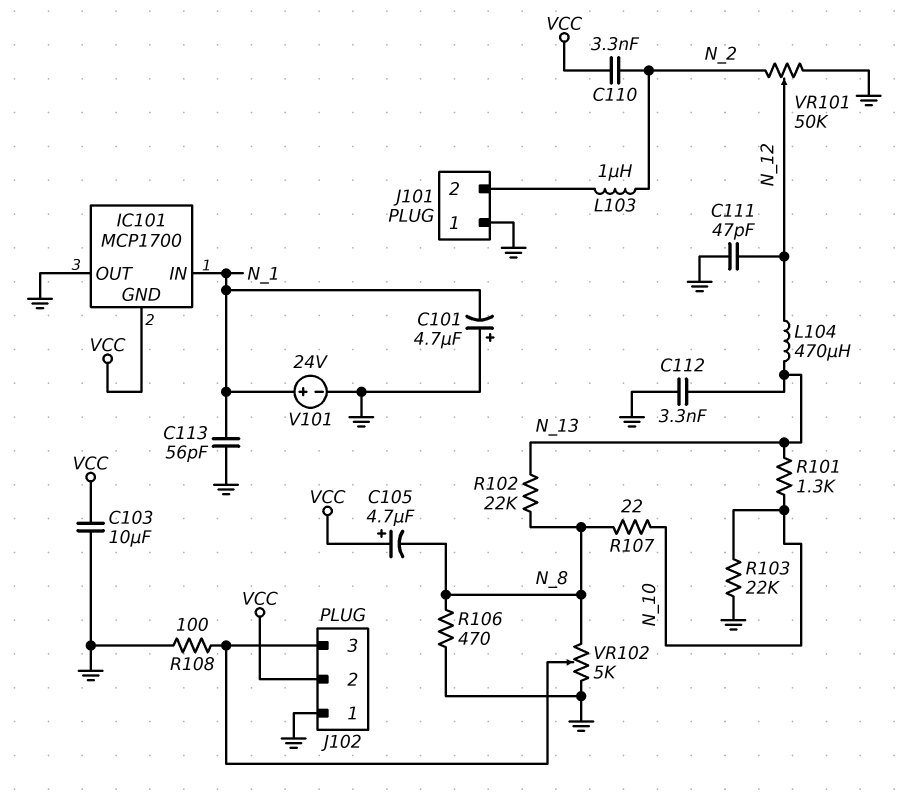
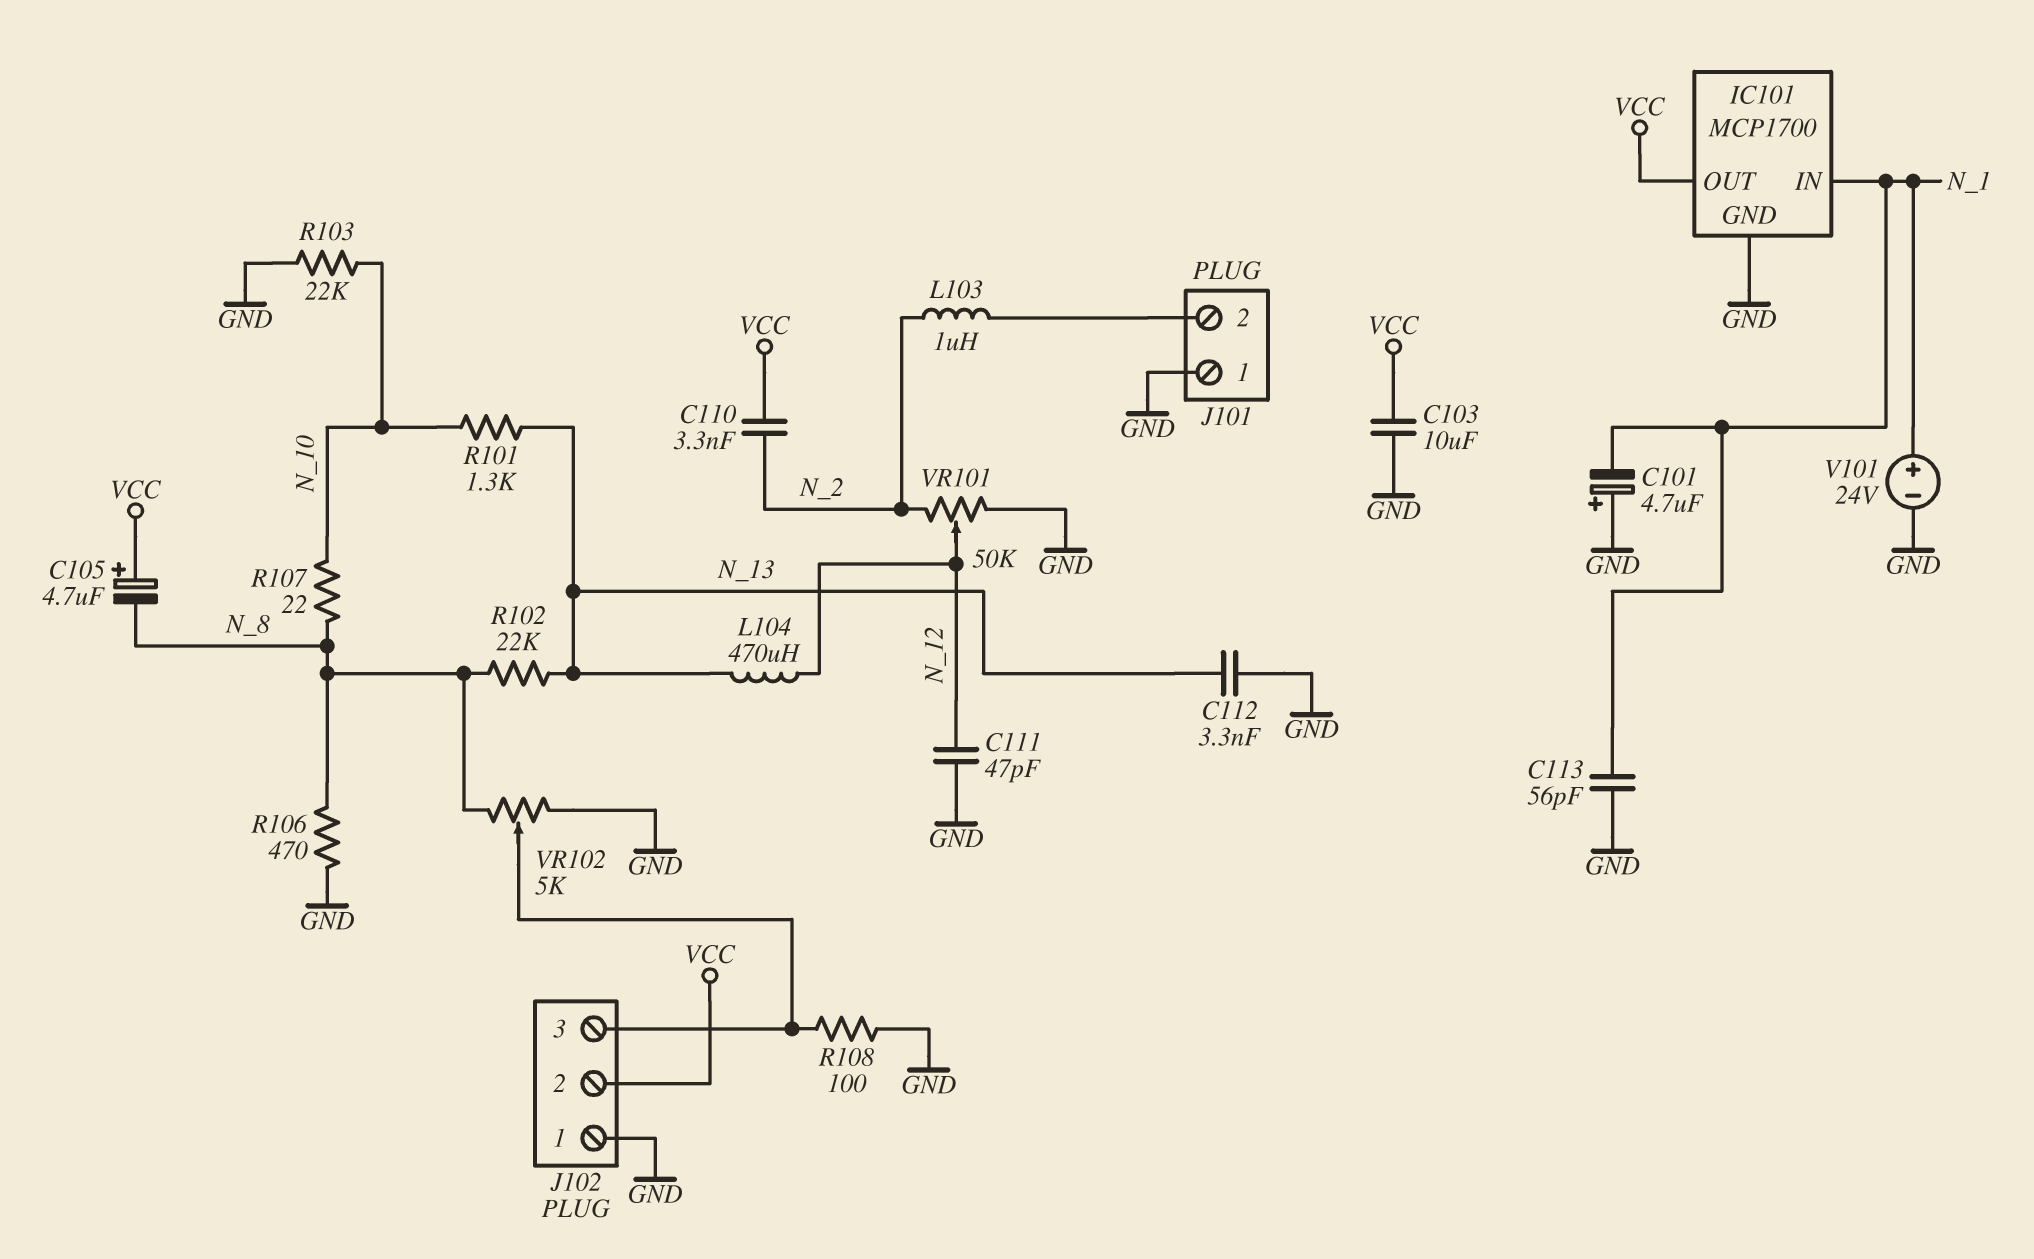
IC101 pin GND: VCC -> GND
IC101 pin OUT: GND -> VCC

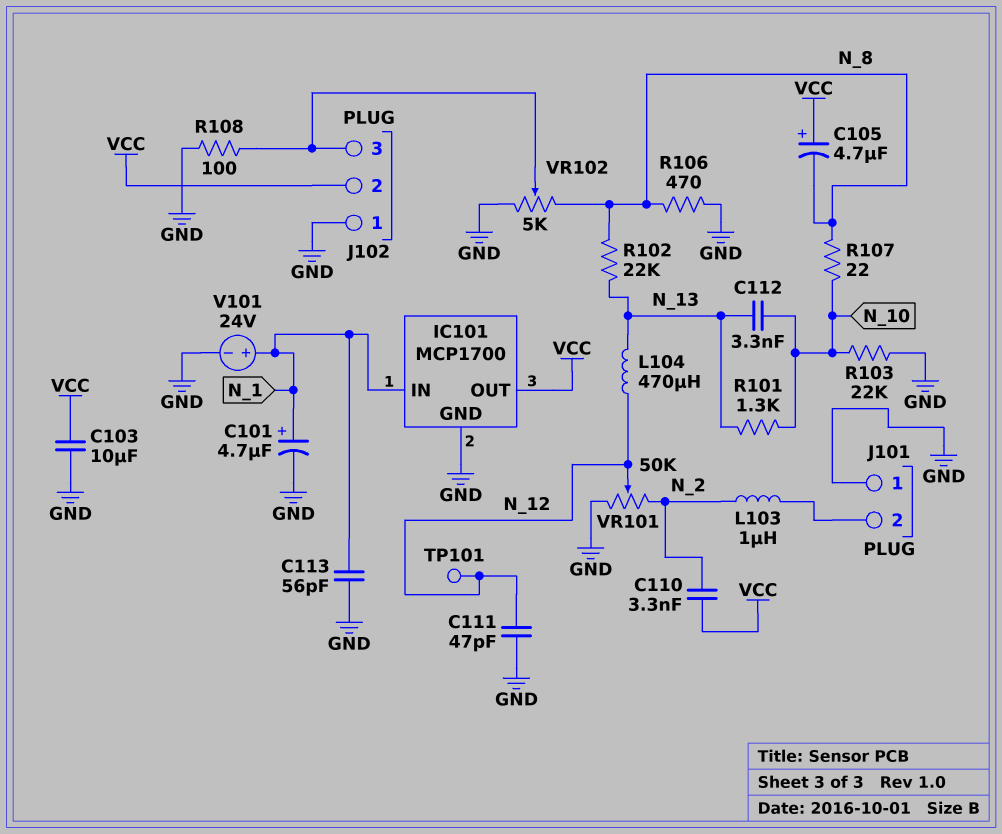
C101: 4.7uF (plus GND, minus N_1) -> 4.7uF (plus N_1, minus GND)
C112: 3.3nF (GND, N_13) -> 3.3nF (N_10, N_13)
TP101: none -> test point (N_12)

